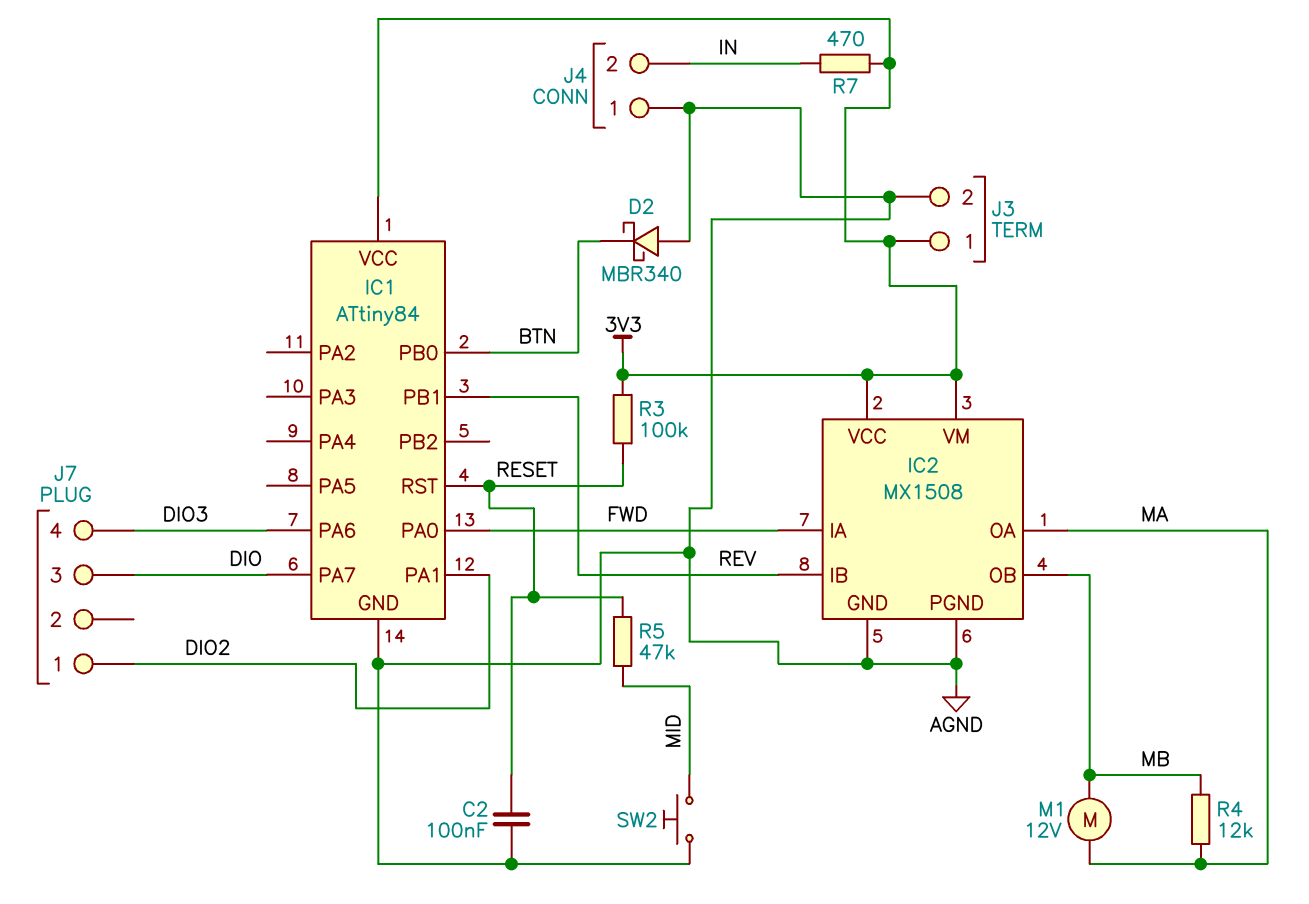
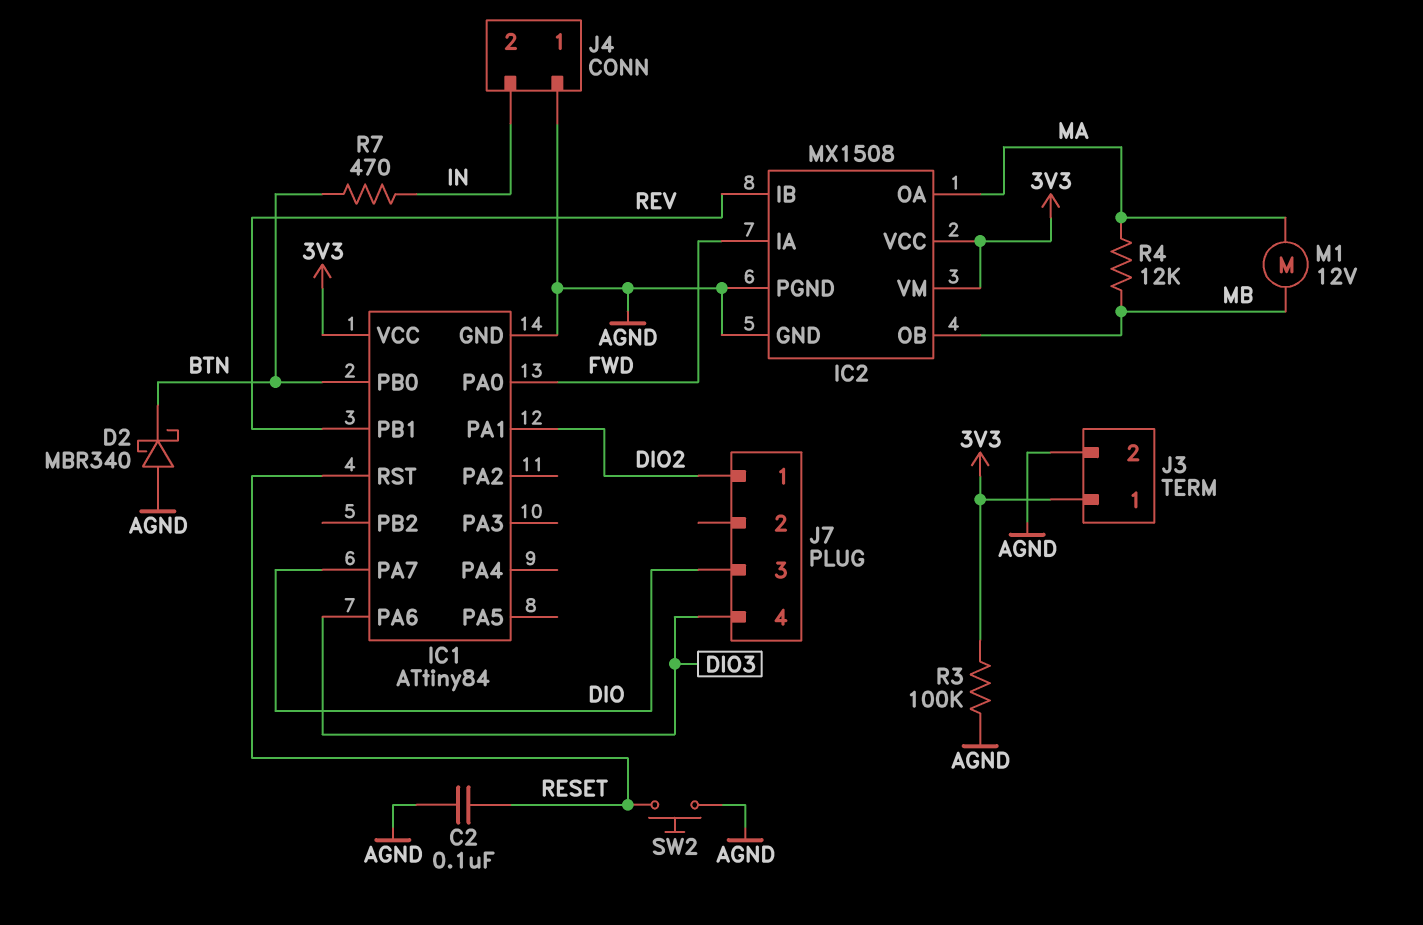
R3: 100k (3V3, RESET) -> 100k (3V3, AGND)
R5: 47k (MID, RESET) -> none
R7: 470 (3V3, IN) -> 470 (BTN, IN)
SW2: button (AGND, MID) -> button (AGND, RESET)

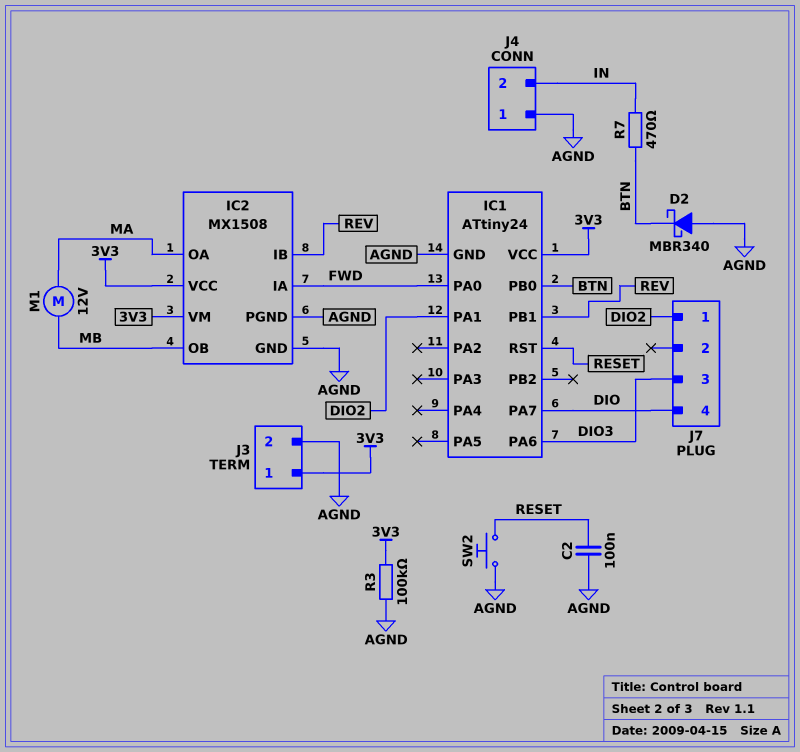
IC1: ATtiny84 -> ATtiny24
J7 pin 3: DIO -> DIO3
J7 pin 4: DIO3 -> DIO
R4: 12k (MA, MB) -> none

